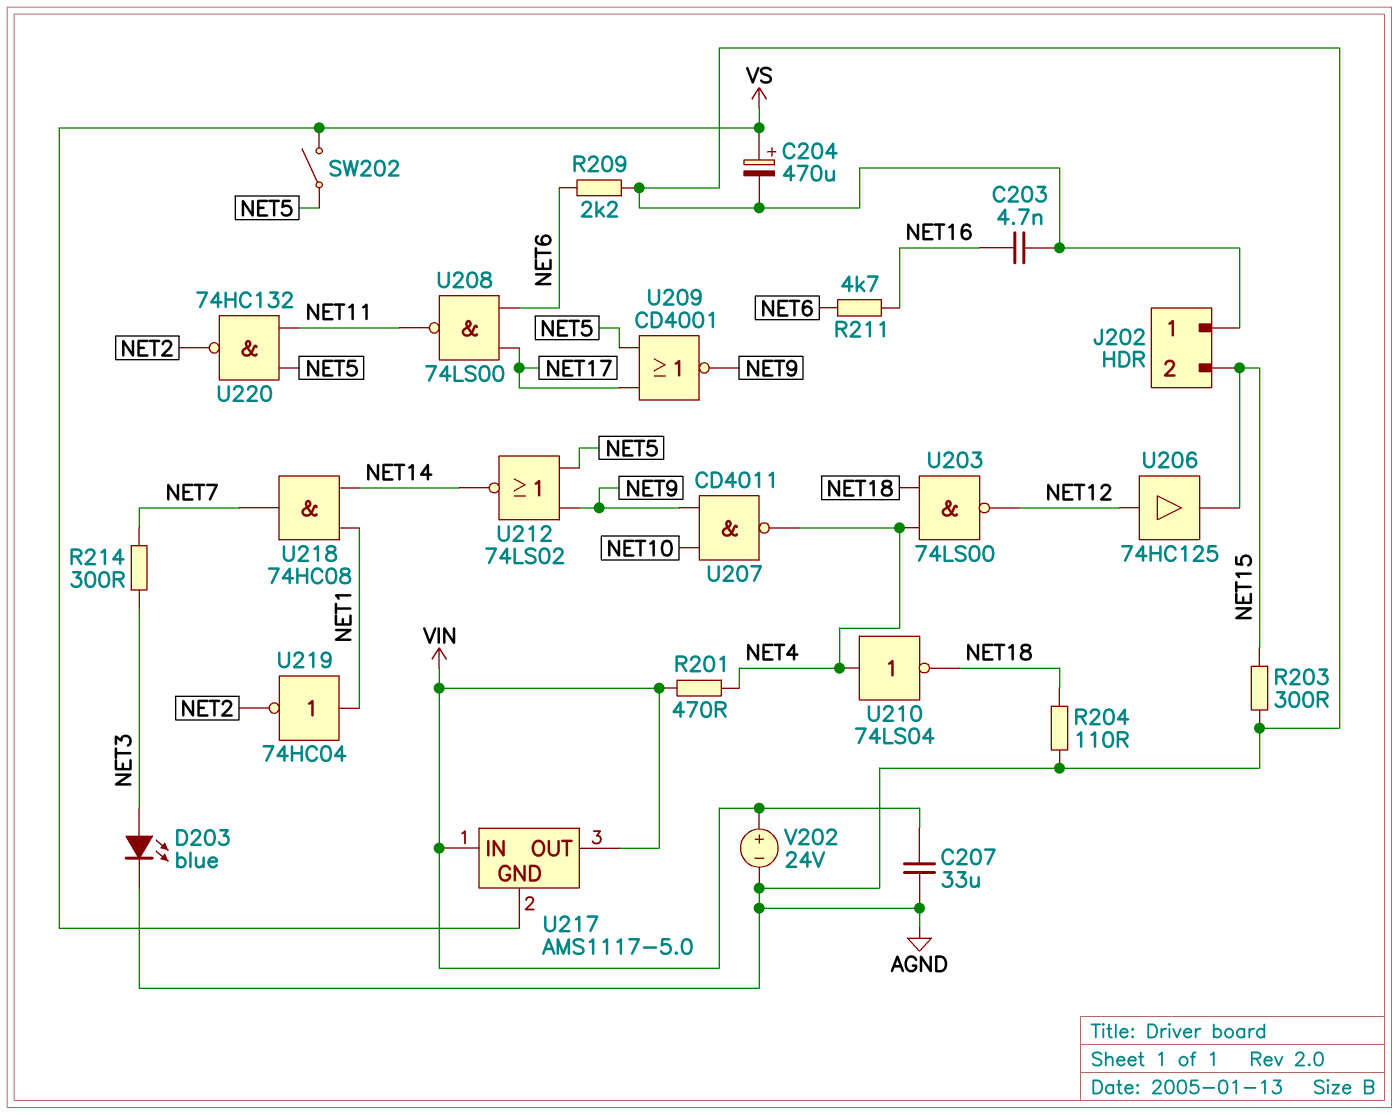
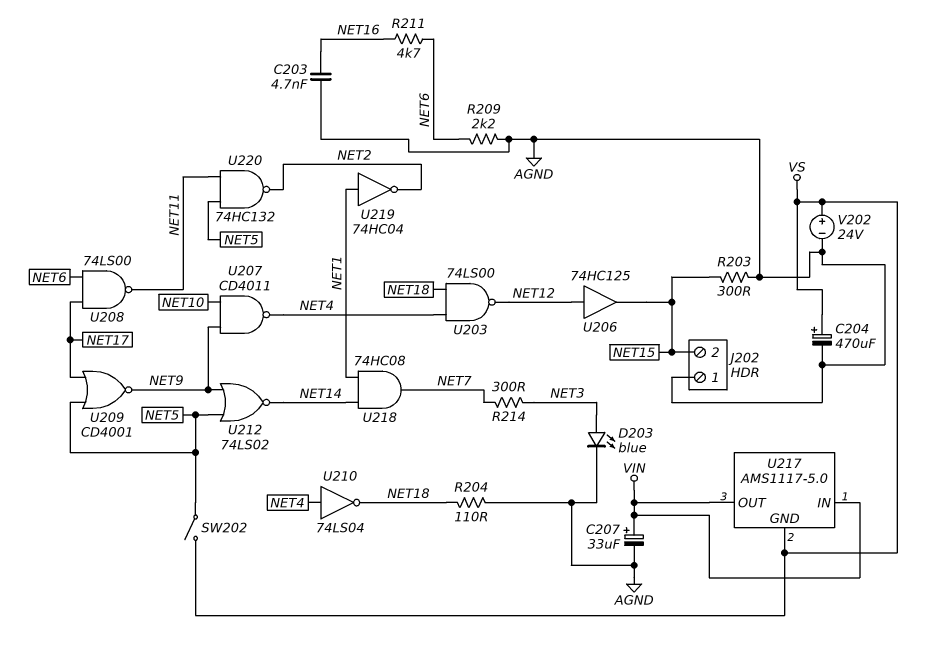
C207: 33uF (AGND, VIN) -> 33uF (plus VIN, minus AGND)
R201: 470 (NET4, VIN) -> none
V202: 24V (plus VIN, minus AGND) -> 24V (plus VS, minus AGND)

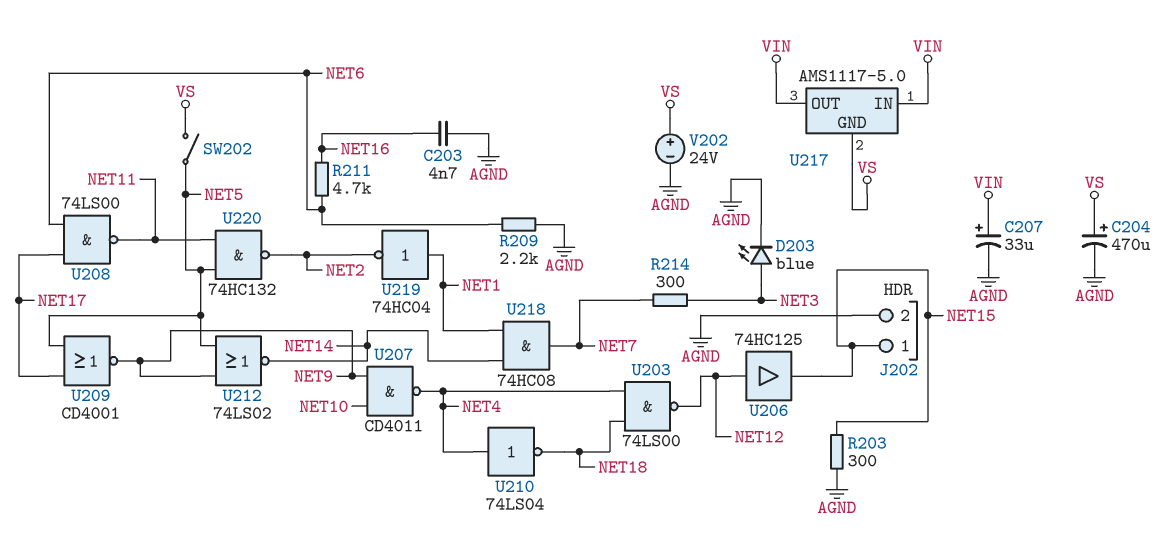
J202 pin 1: AGND -> NET15
J202 pin 2: NET15 -> AGND
R204: 110 (AGND, NET18) -> none

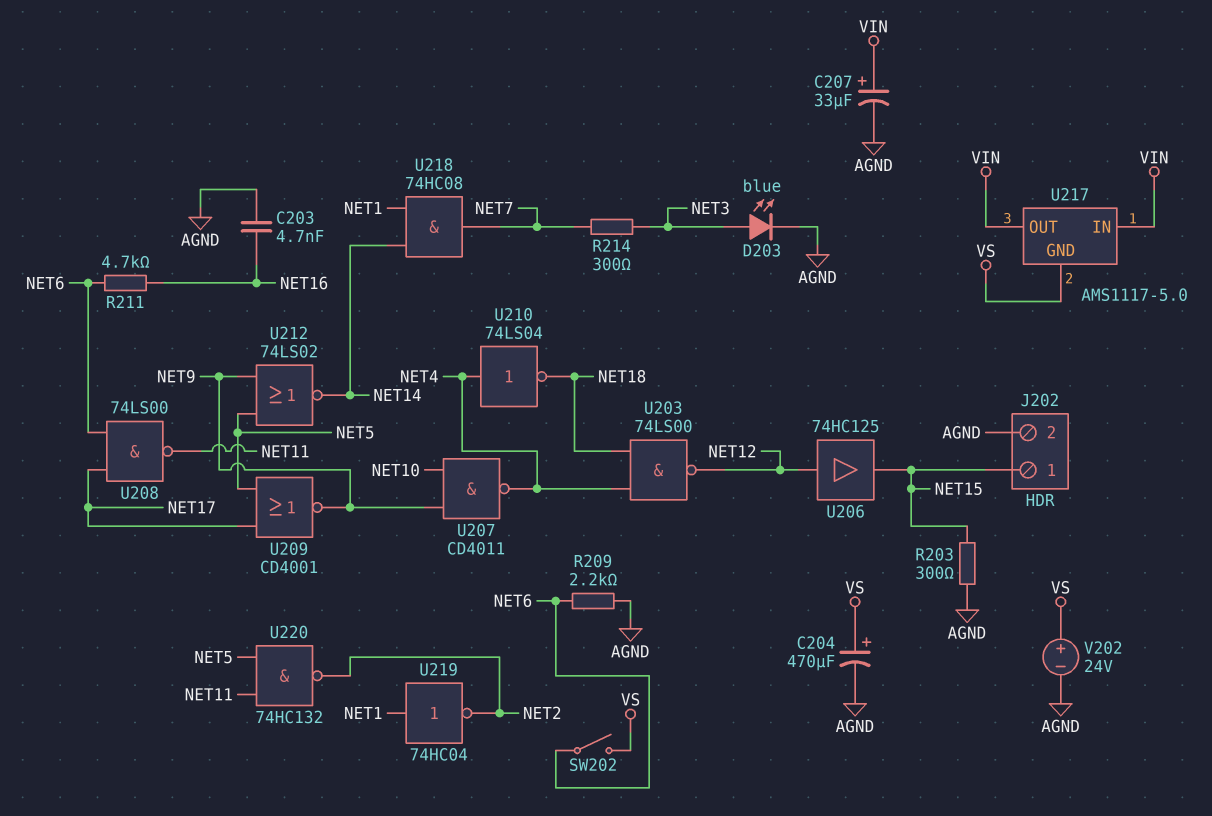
SW202: switch (NET5, VS) -> switch (NET6, VS)

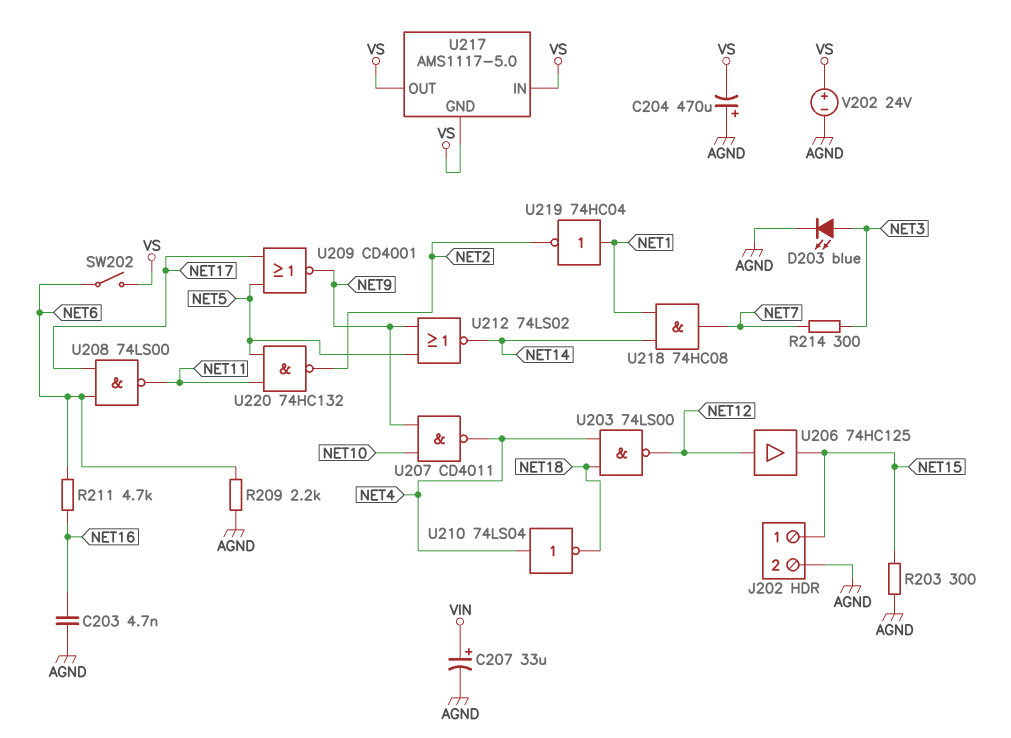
C204: 470uF (plus VS, minus AGND) -> 470uF (plus AGND, minus VS)
U217 pin IN: VIN -> VS
U217 pin OUT: VIN -> VS

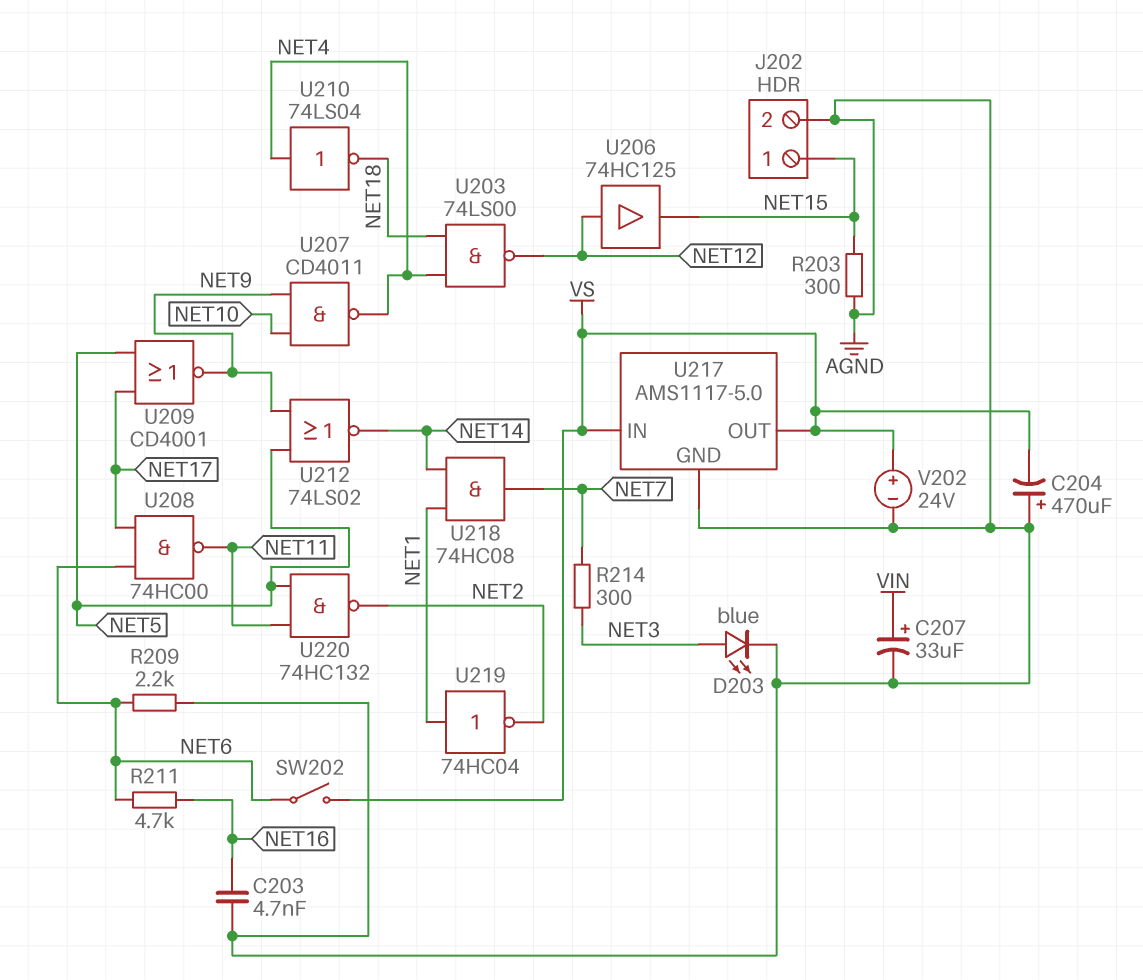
U208: NAND 74LS00 (in NET6, in NET17, out NET11) -> NAND 74HC00 (in NET6, in NET17, out NET11)
U217 pin GND: VS -> AGND

